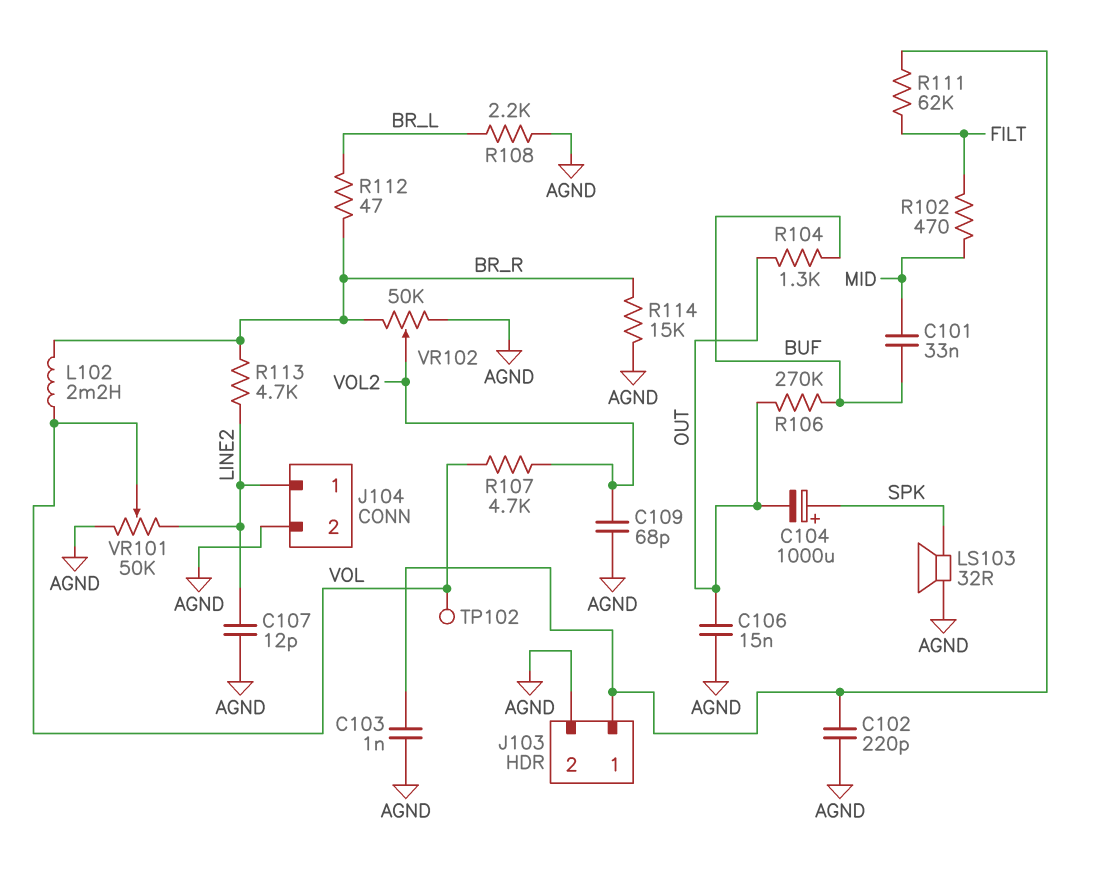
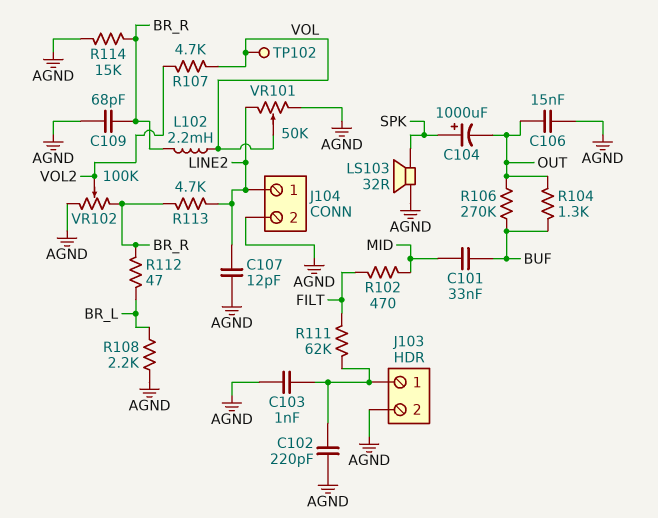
C109: 68pF (AGND, VOL2) -> 68pF (AGND, BR_R)
VR102: 50k (AGND, BR_R, wiper VOL2) -> 100k (AGND, BR_R, wiper VOL2)

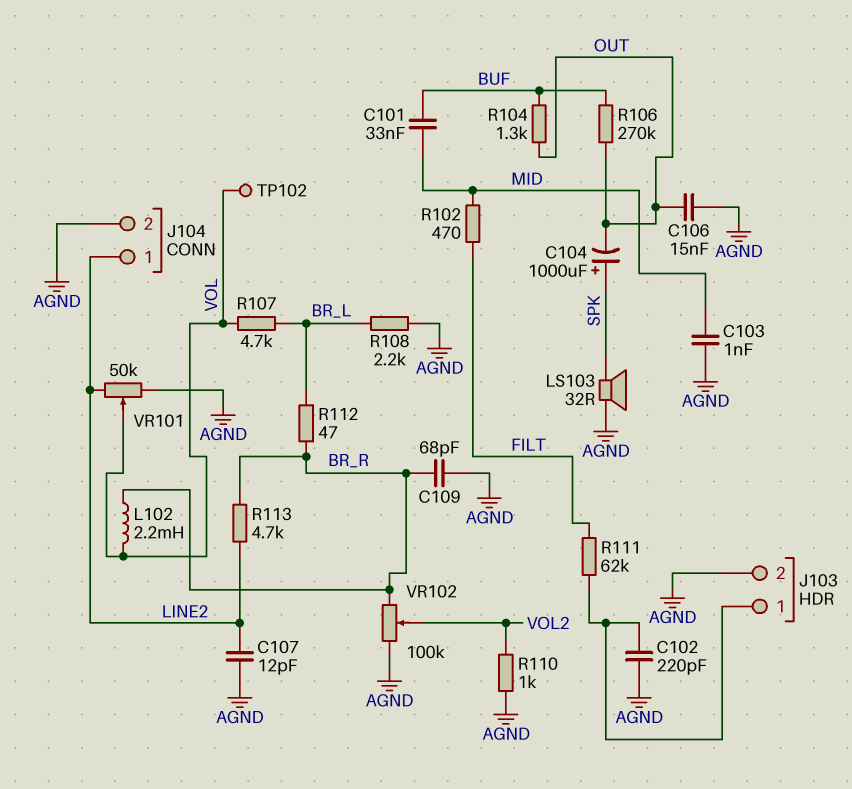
C103: 1nF (AGND, J103/1) -> 1nF (AGND, MID)
R107: 4.7k (VOL, VOL2) -> 4.7k (BR_L, VOL)
R110: none -> 1k (AGND, VOL2)
R114: 15k (AGND, BR_R) -> none

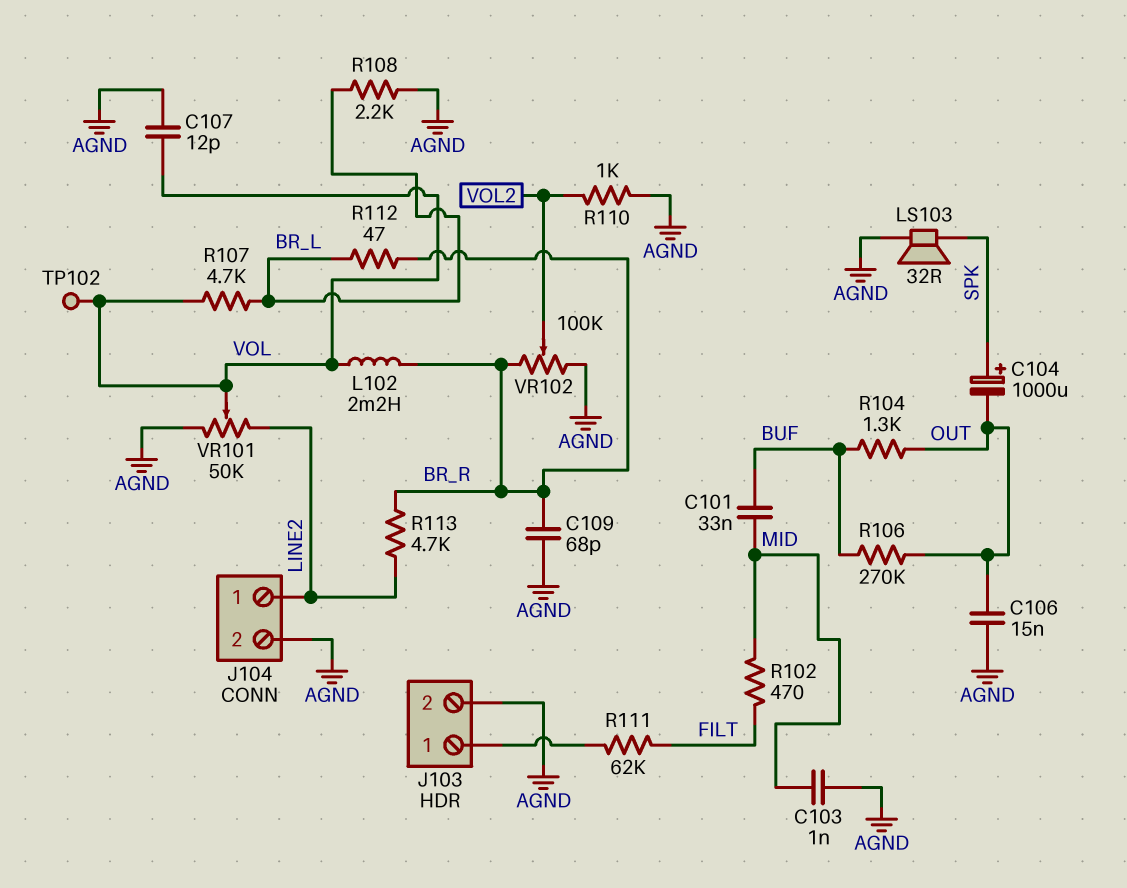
C102: 220pF (AGND, J103/1) -> none
C107: 12pF (AGND, LINE2) -> 12pF (AGND, VOL)

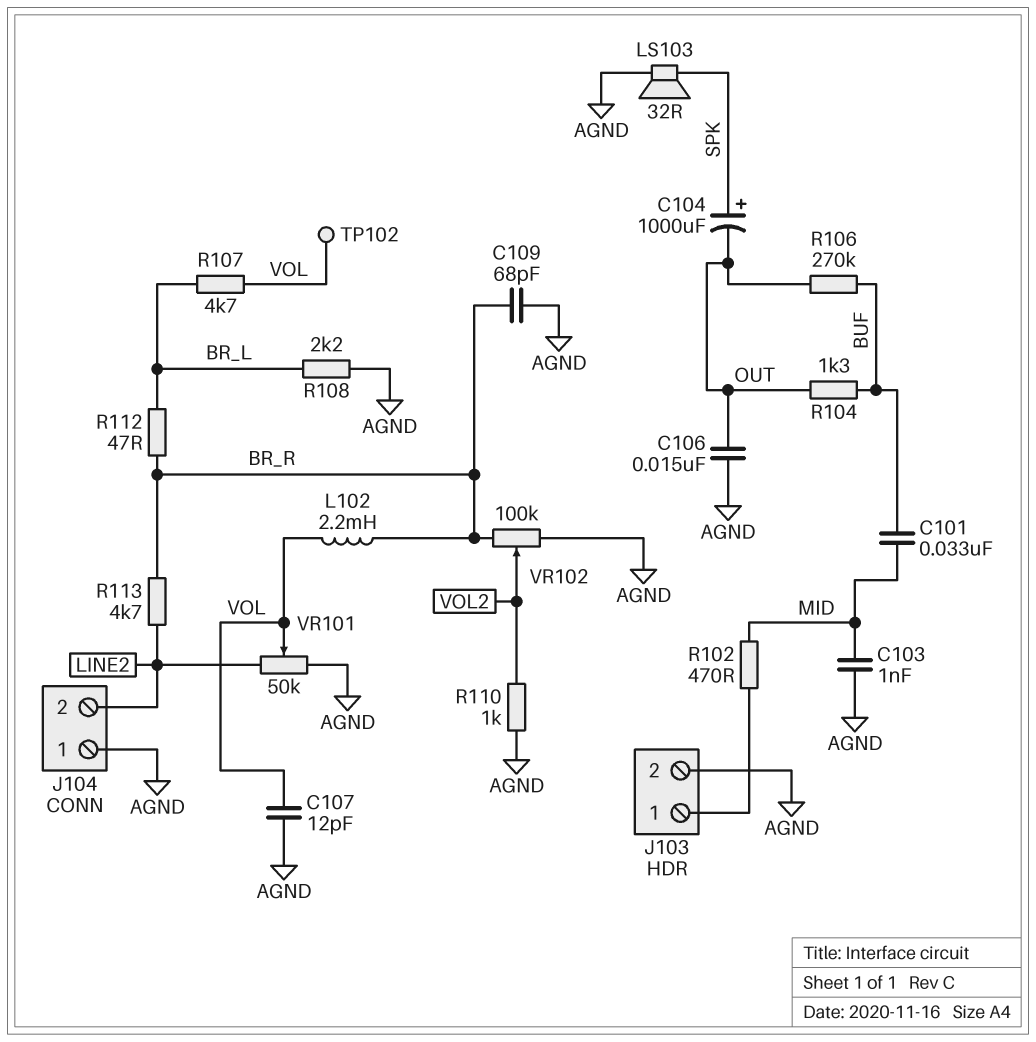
J104 pin 1: LINE2 -> AGND
J104 pin 2: AGND -> LINE2
R102: 470 (FILT, MID) -> 470 (J103/1, MID)
R111: 62k (FILT, J103/1) -> none

